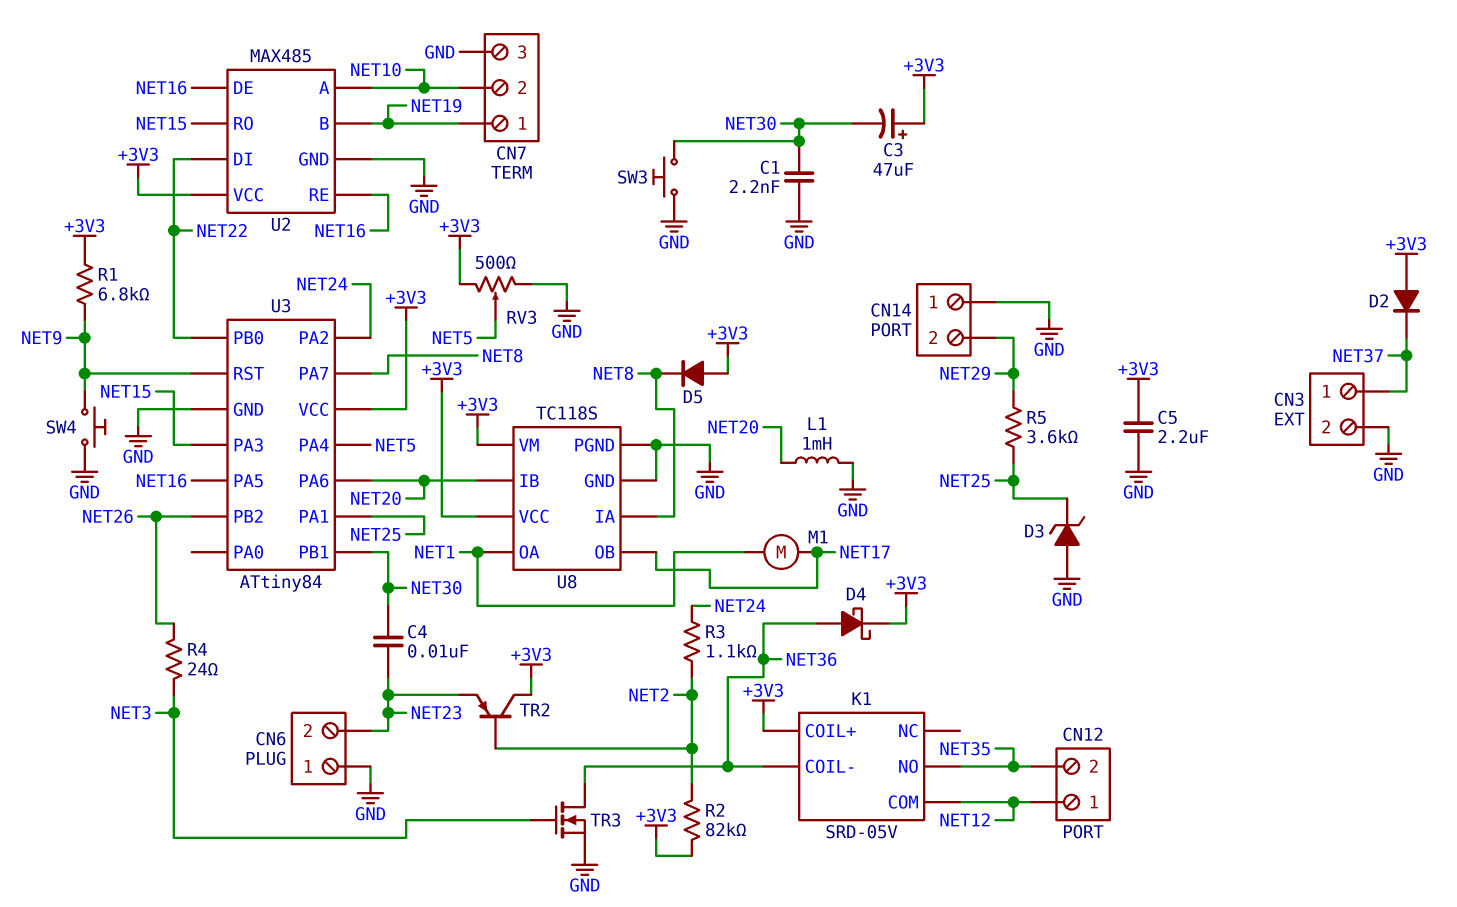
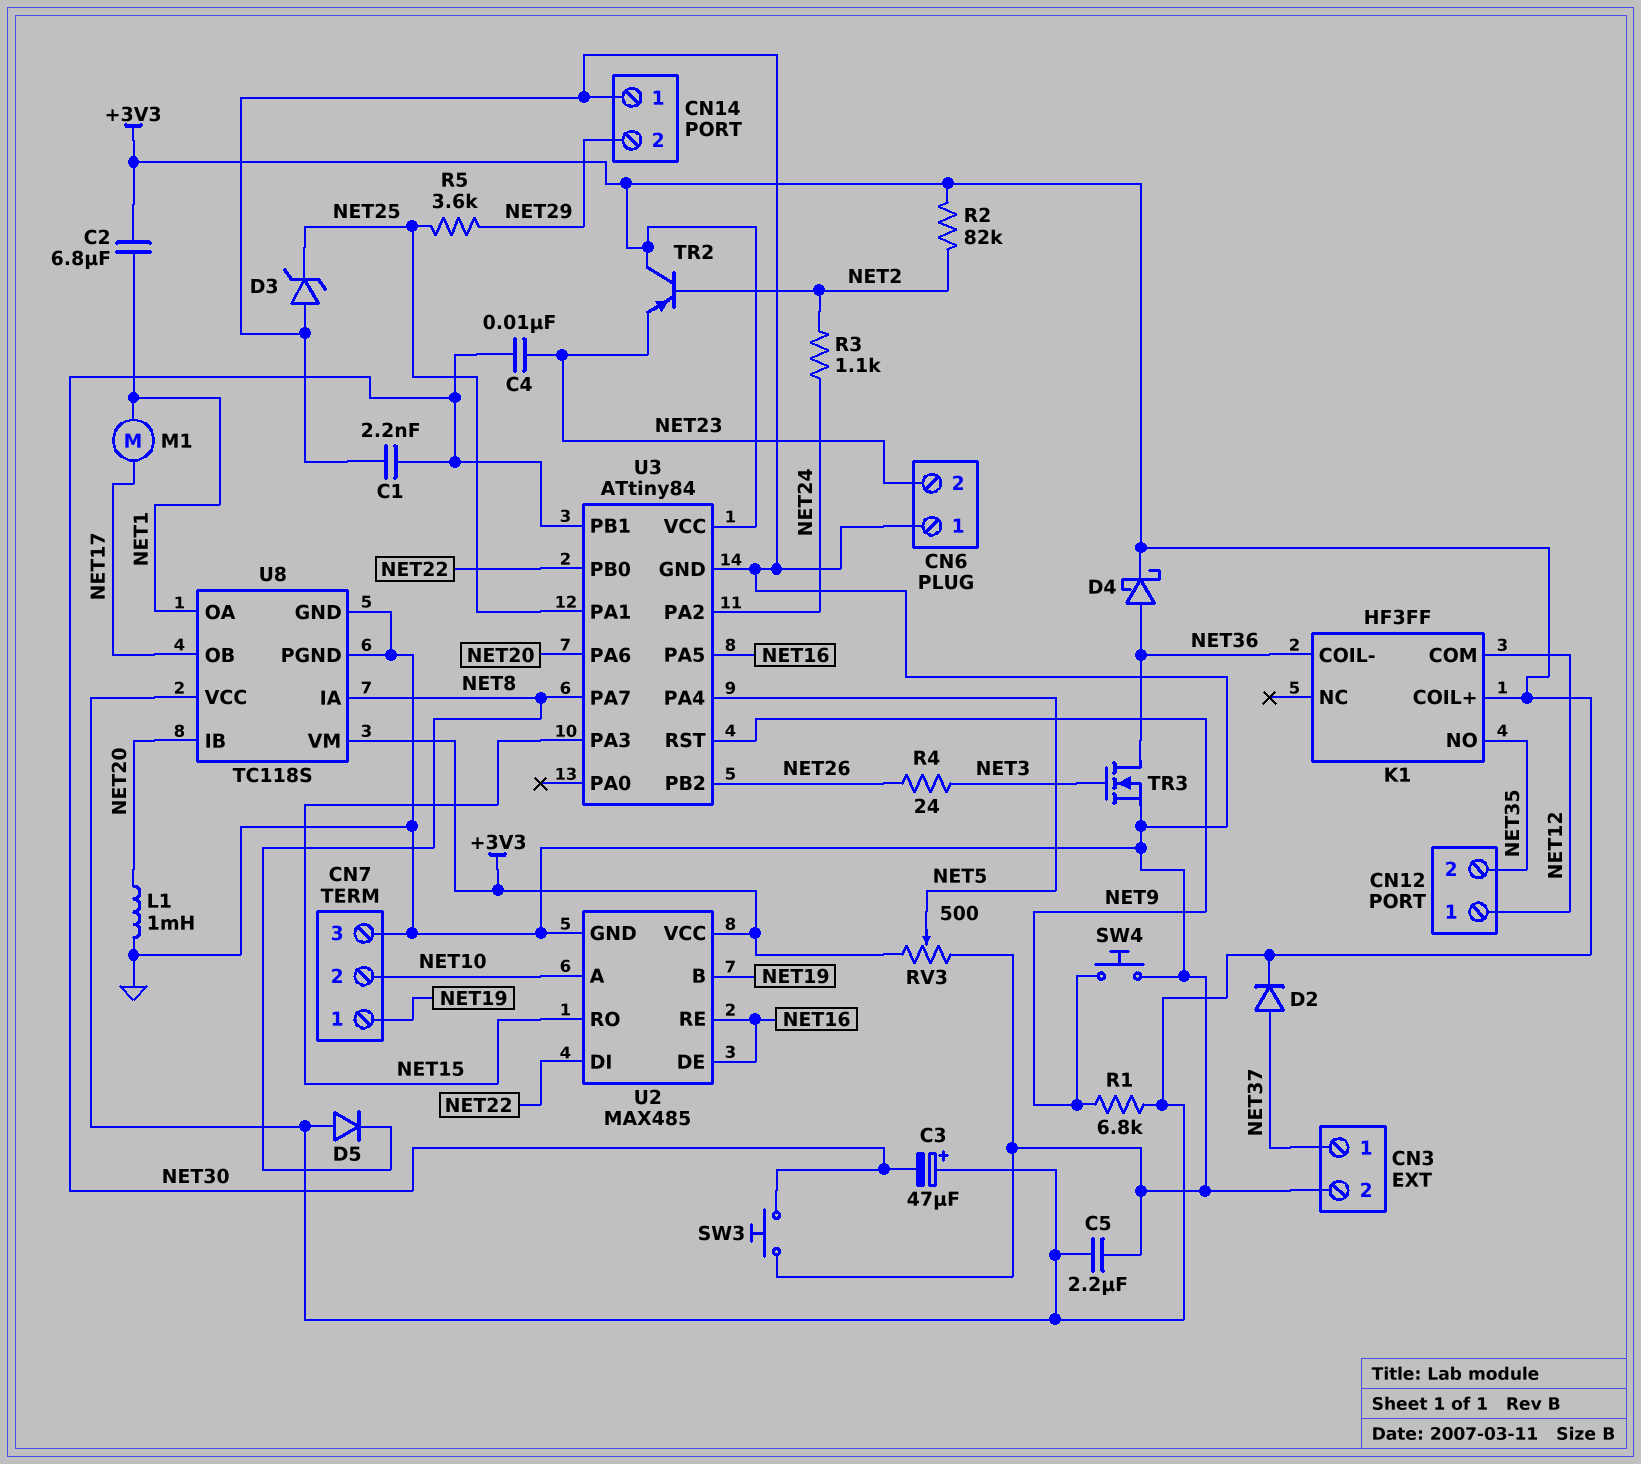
C2: none -> 6.8uF (+3V3, NET1)
D2: diode (A +3V3, K NET37) -> diode (A NET37, K +3V3)
K1: SRD-05V -> HF3FF

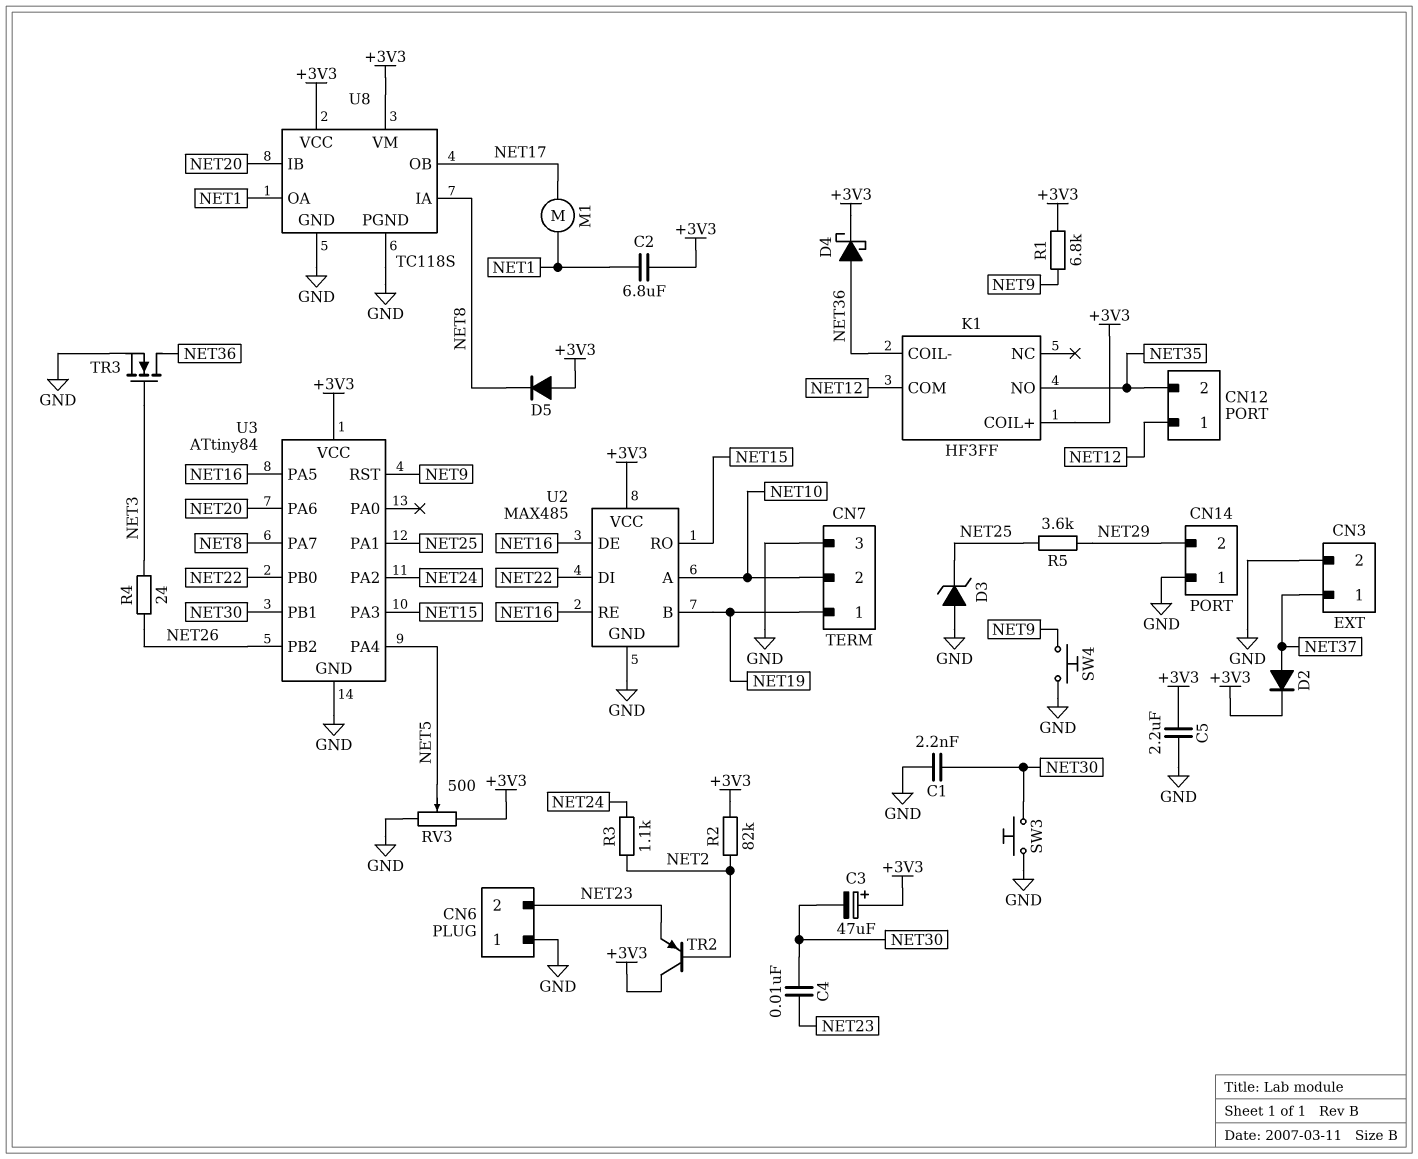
L1: 1mH (GND, NET20) -> none

